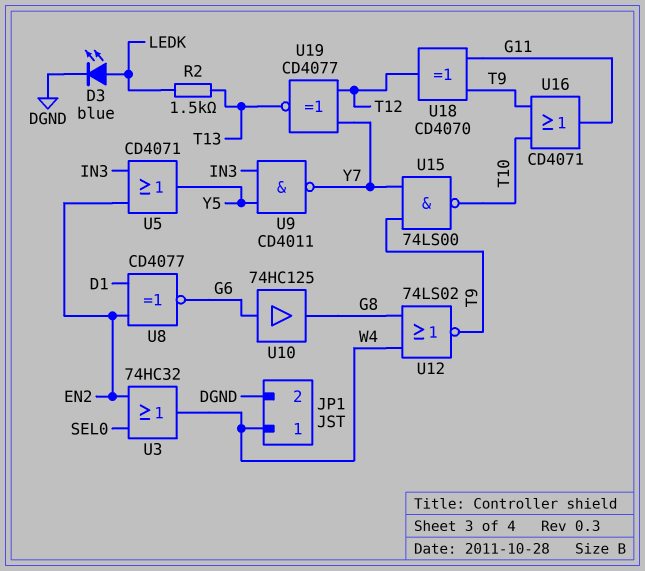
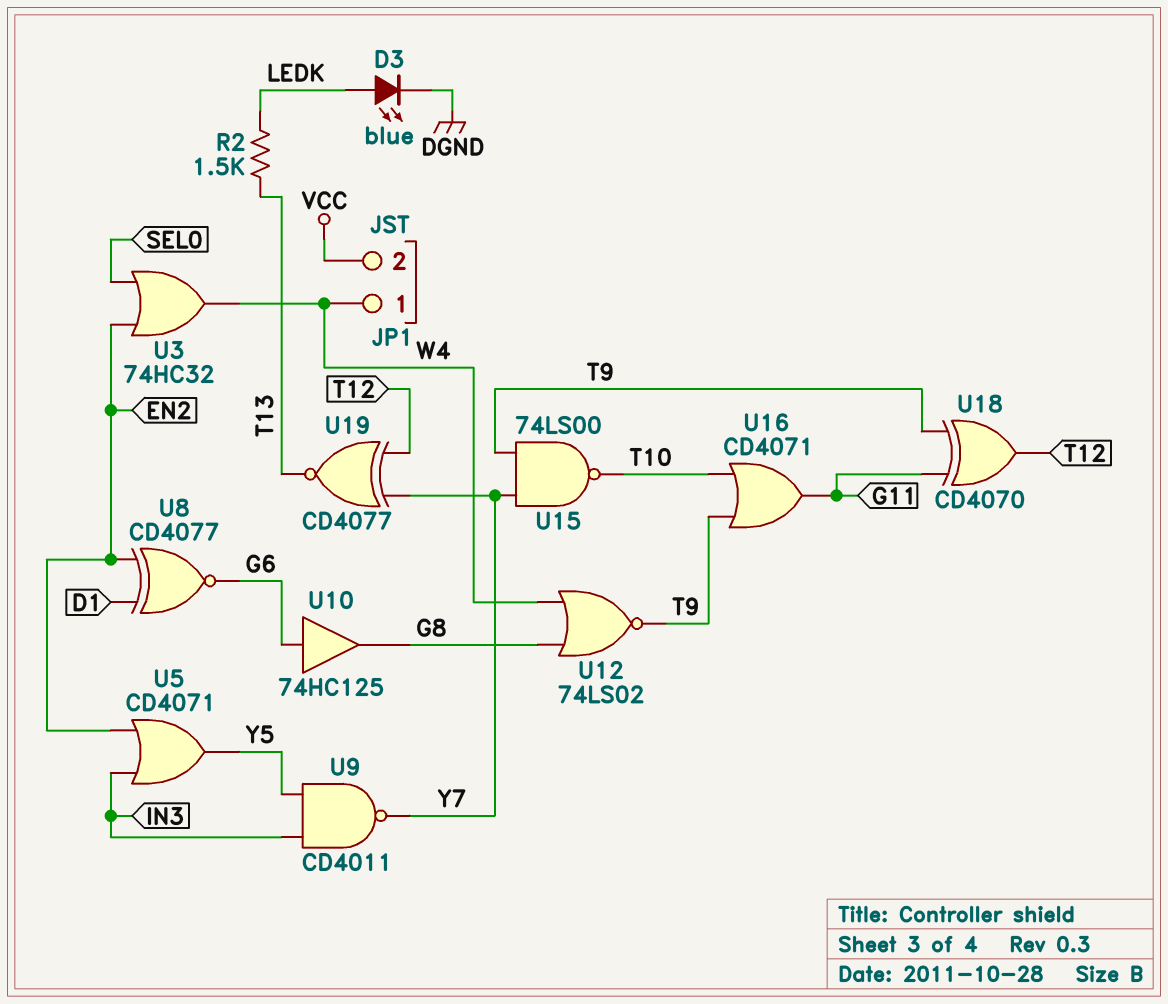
JP1 pin 2: DGND -> VCC

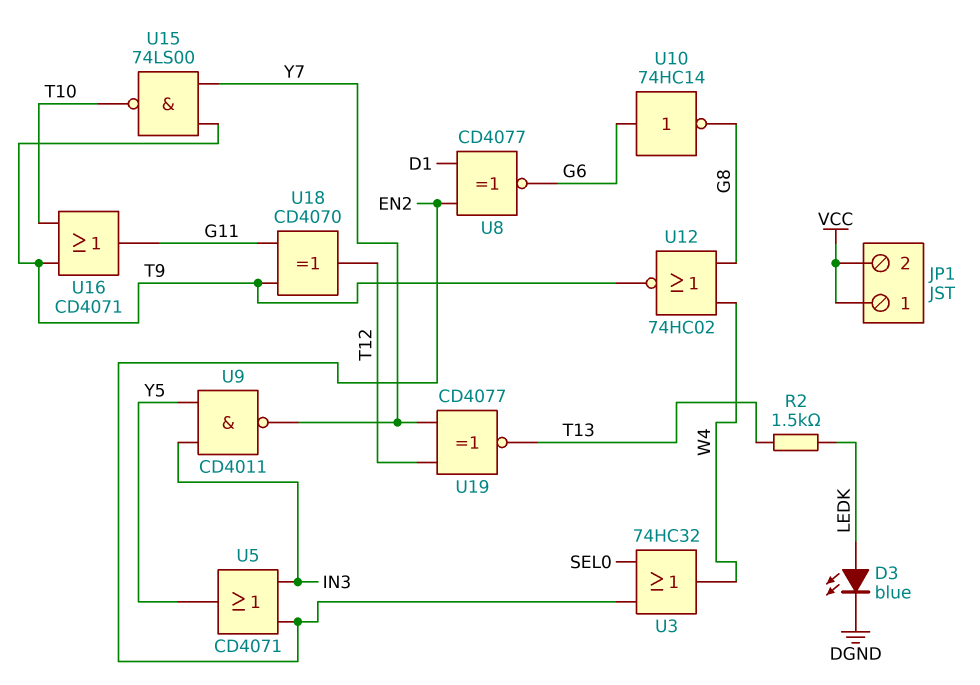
JP1 pin 1: W4 -> VCC
U10: buffer 74HC125 (in G6, out G8) -> NOT 74HC14 (in G6, out G8)
U12: NOR 74LS02 (in G8, in W4, out T9) -> NOR 74HC02 (in G8, in W4, out T9)

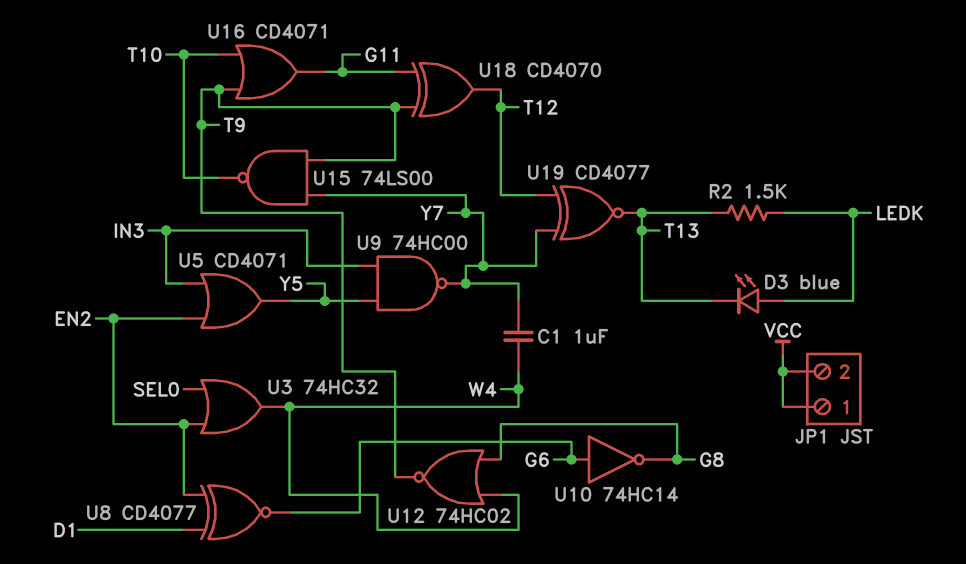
C1: none -> 1uF (W4, Y7)
D3: LED blue (A LEDK, K DGND) -> LED blue (A LEDK, K T13)
U9: NAND CD4011 (in IN3, in Y5, out Y7) -> NAND 74HC00 (in IN3, in Y5, out Y7)

